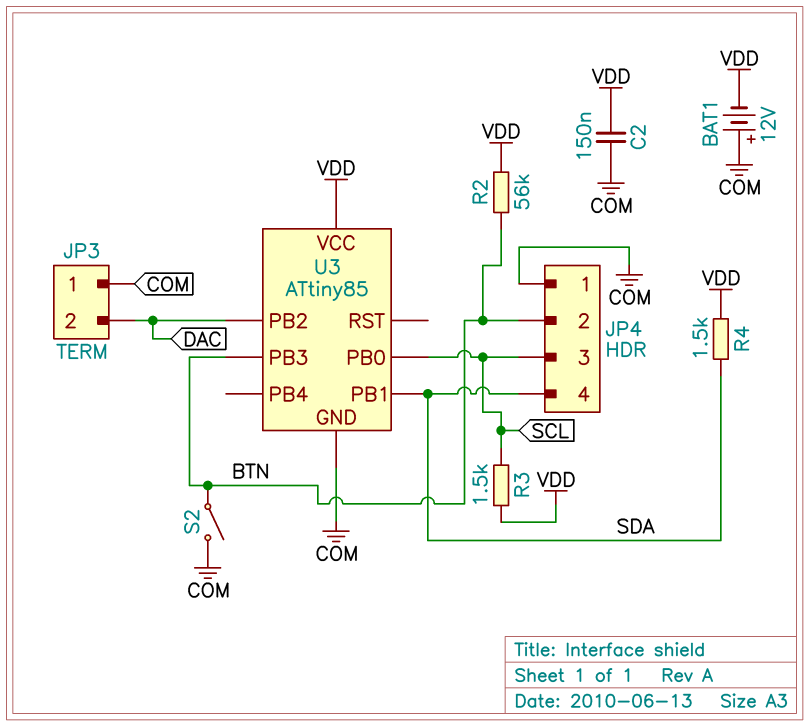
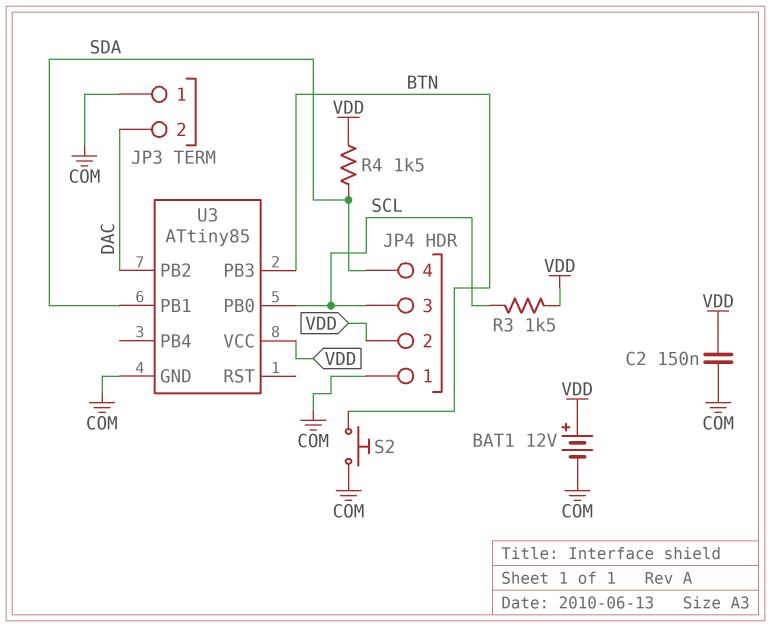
BAT1: 12V (plus COM, minus VDD) -> 12V (plus VDD, minus COM)
JP4 pin 2: BTN -> VDD
R2: 56k (BTN, VDD) -> none
S2: switch (BTN, COM) -> button (BTN, COM)

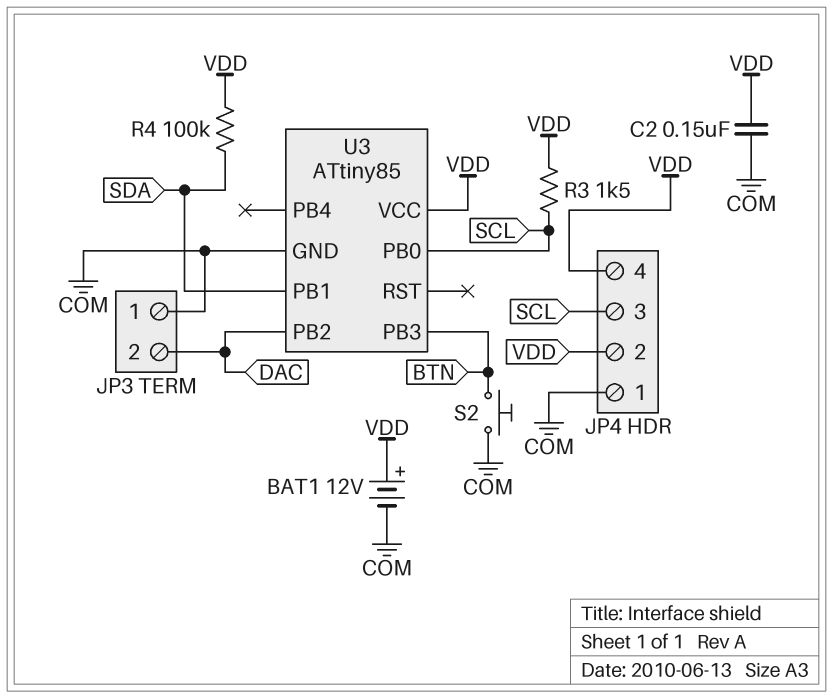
JP4 pin 4: SDA -> VDD
R4: 1.5k (SDA, VDD) -> 100k (SDA, VDD)

